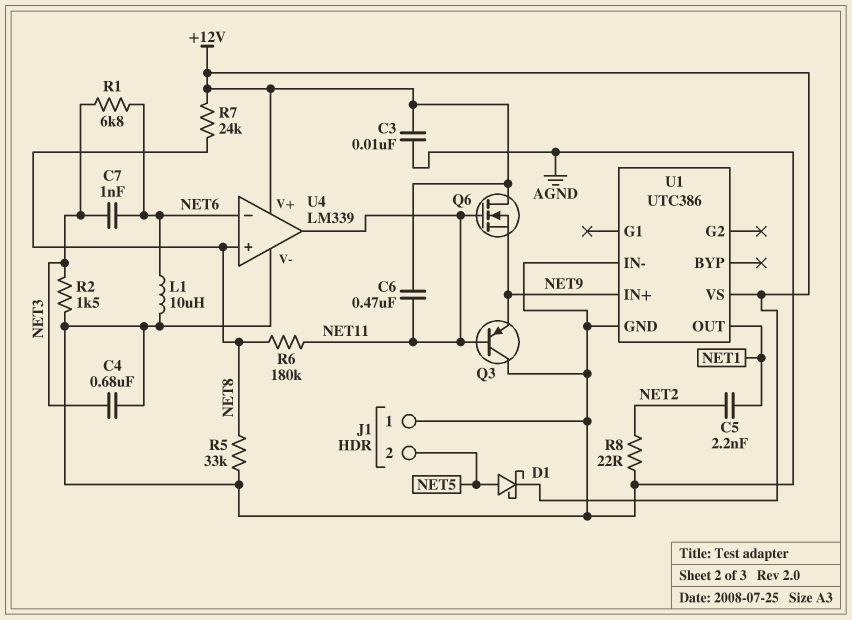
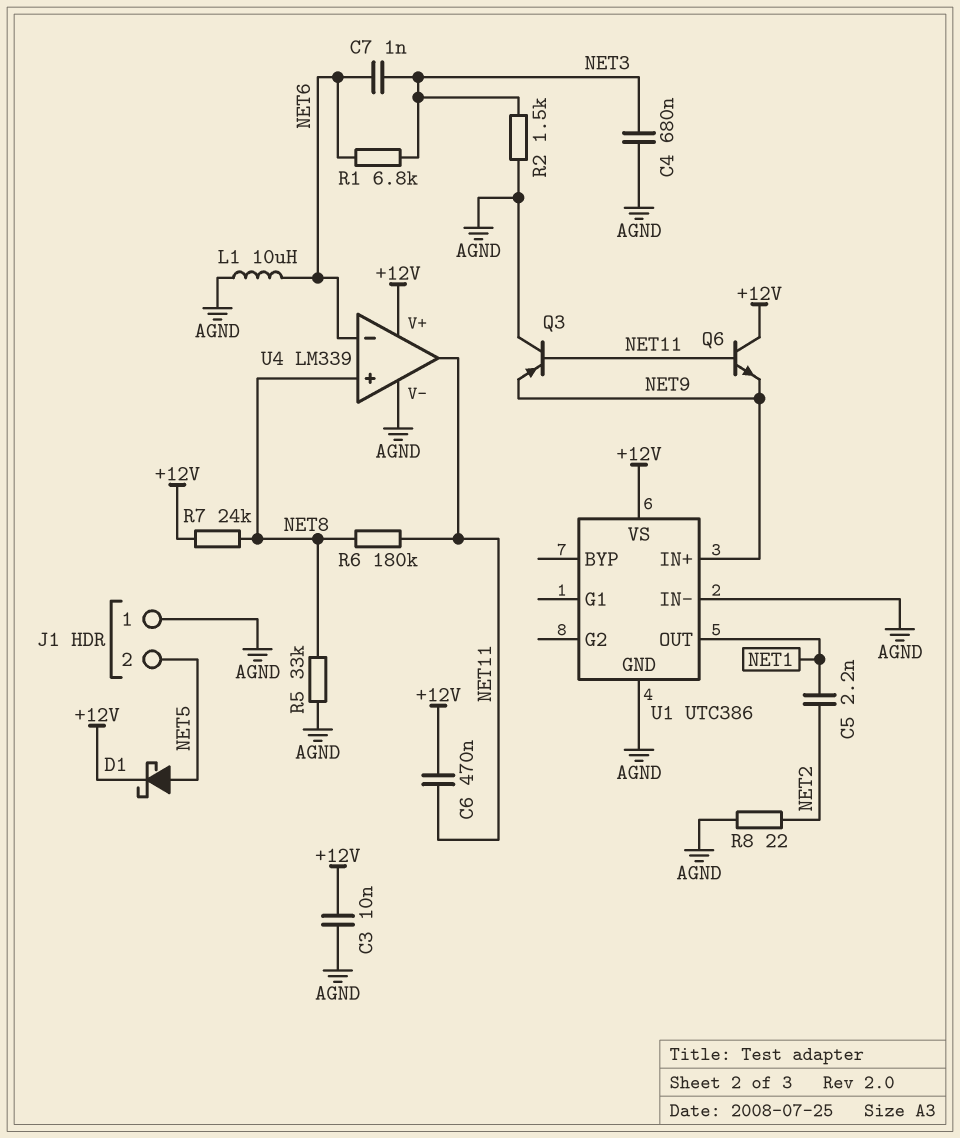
Q6: NMOS (G NET11, D +12V, S NET9) -> NPN (B NET11, C +12V, E NET9)

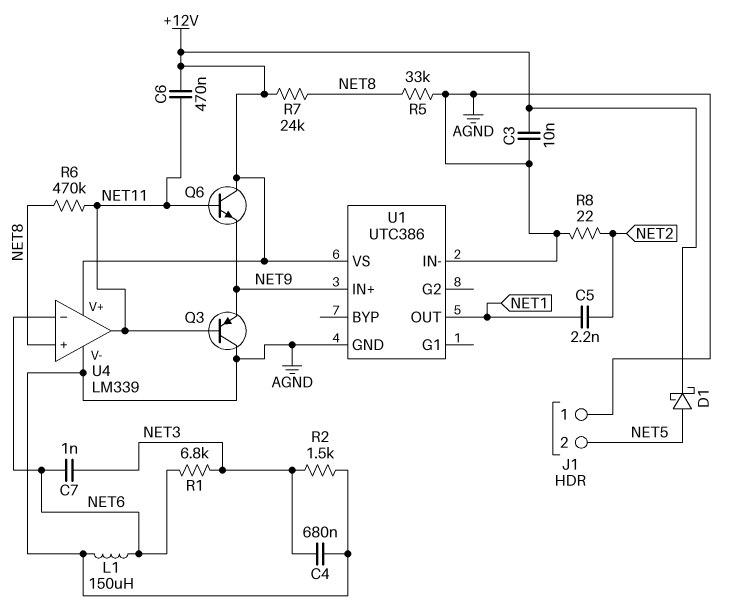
L1: 10uH (AGND, NET6) -> 150uH (AGND, NET6)
R6: 180k (NET8, NET11) -> 470k (NET8, NET11)

